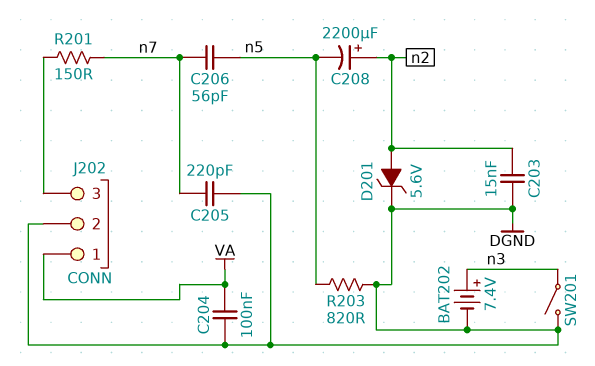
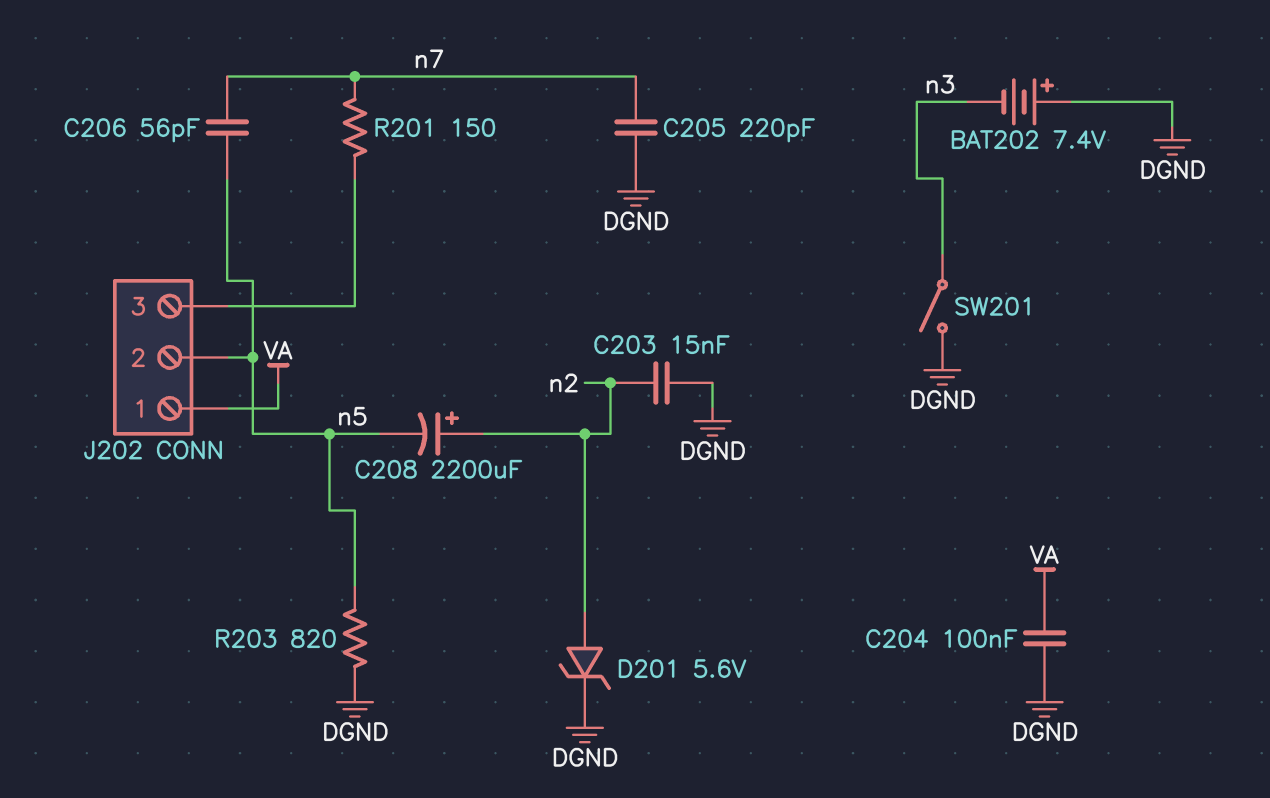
BAT202: 7.4V (plus n3, minus DGND) -> 7.4V (plus DGND, minus n3)
J202 pin 2: DGND -> n5

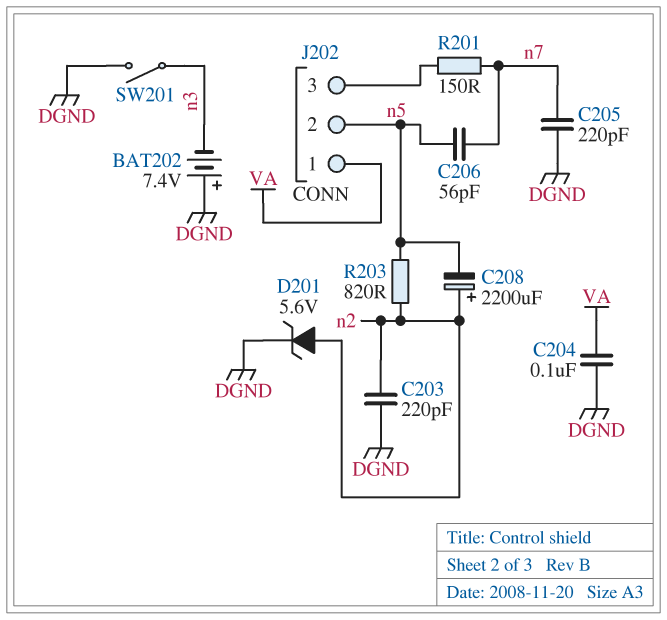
C203: 15nF (DGND, n2) -> 220pF (DGND, n2)
R203: 820 (DGND, n5) -> 820 (n2, n5)

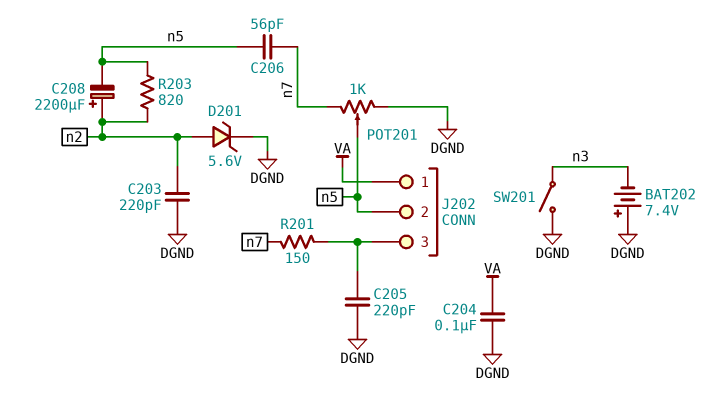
C205: 220pF (DGND, n7) -> 220pF (DGND, J202/3)
POT201: none -> 1k (DGND, n7, wiper n5)

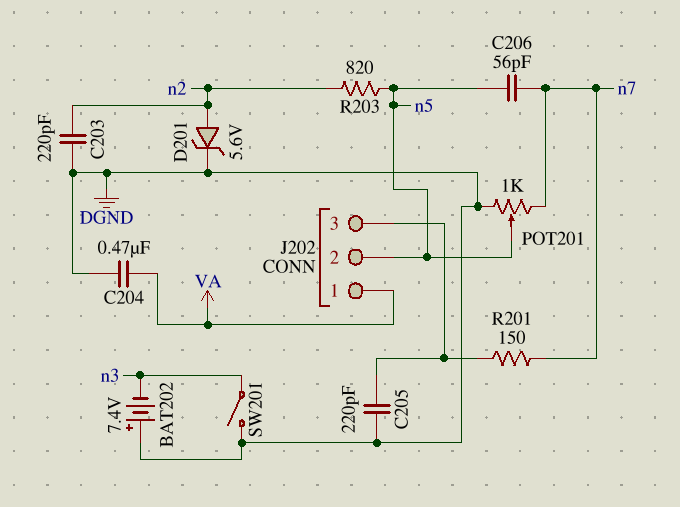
C204: 100nF (DGND, VA) -> 470nF (DGND, VA)
C208: 2200uF (plus n2, minus n5) -> none

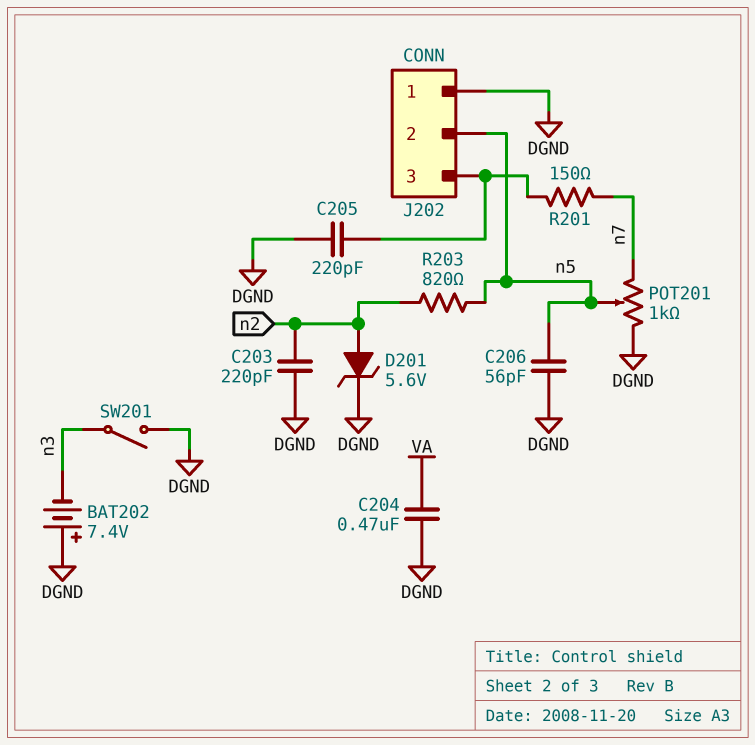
C206: 56pF (n5, n7) -> 56pF (DGND, n5)
J202 pin 1: VA -> DGND

